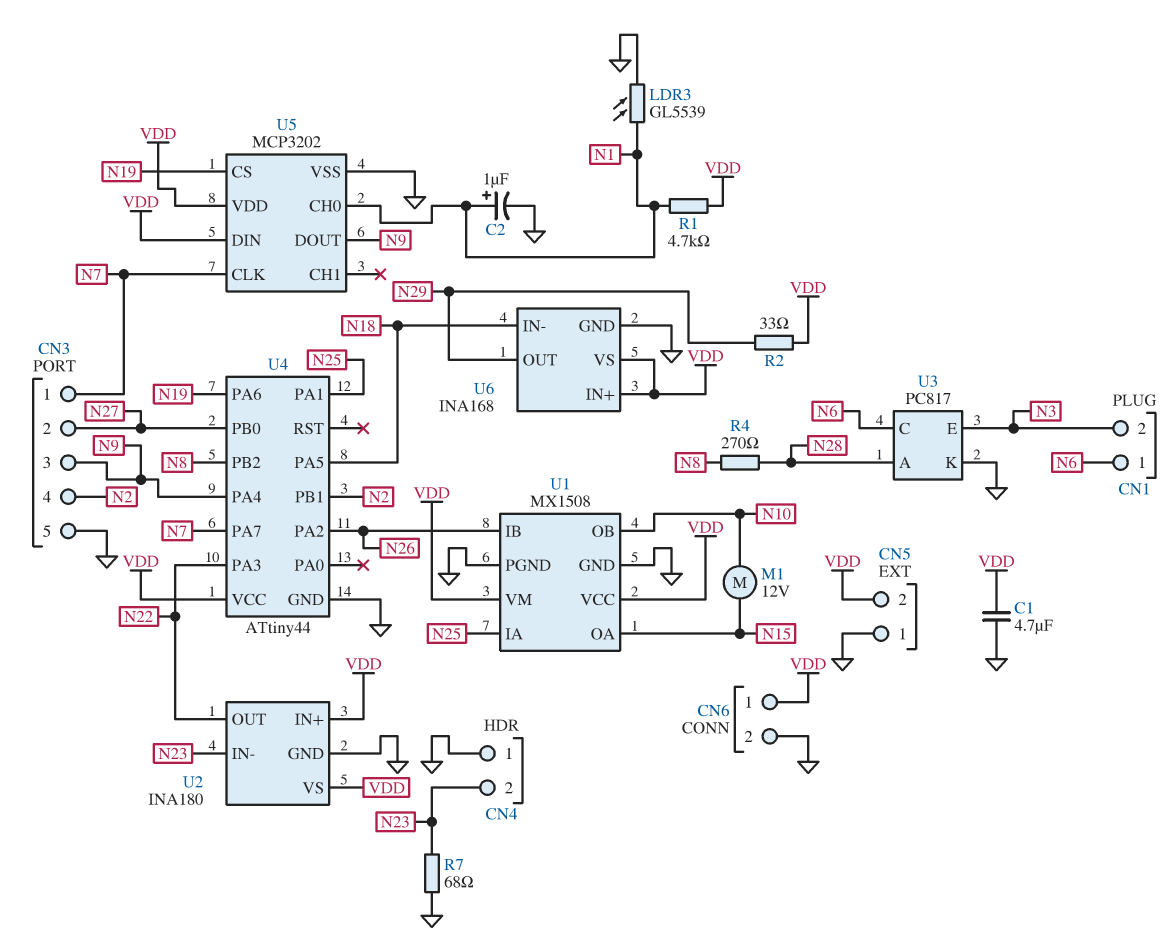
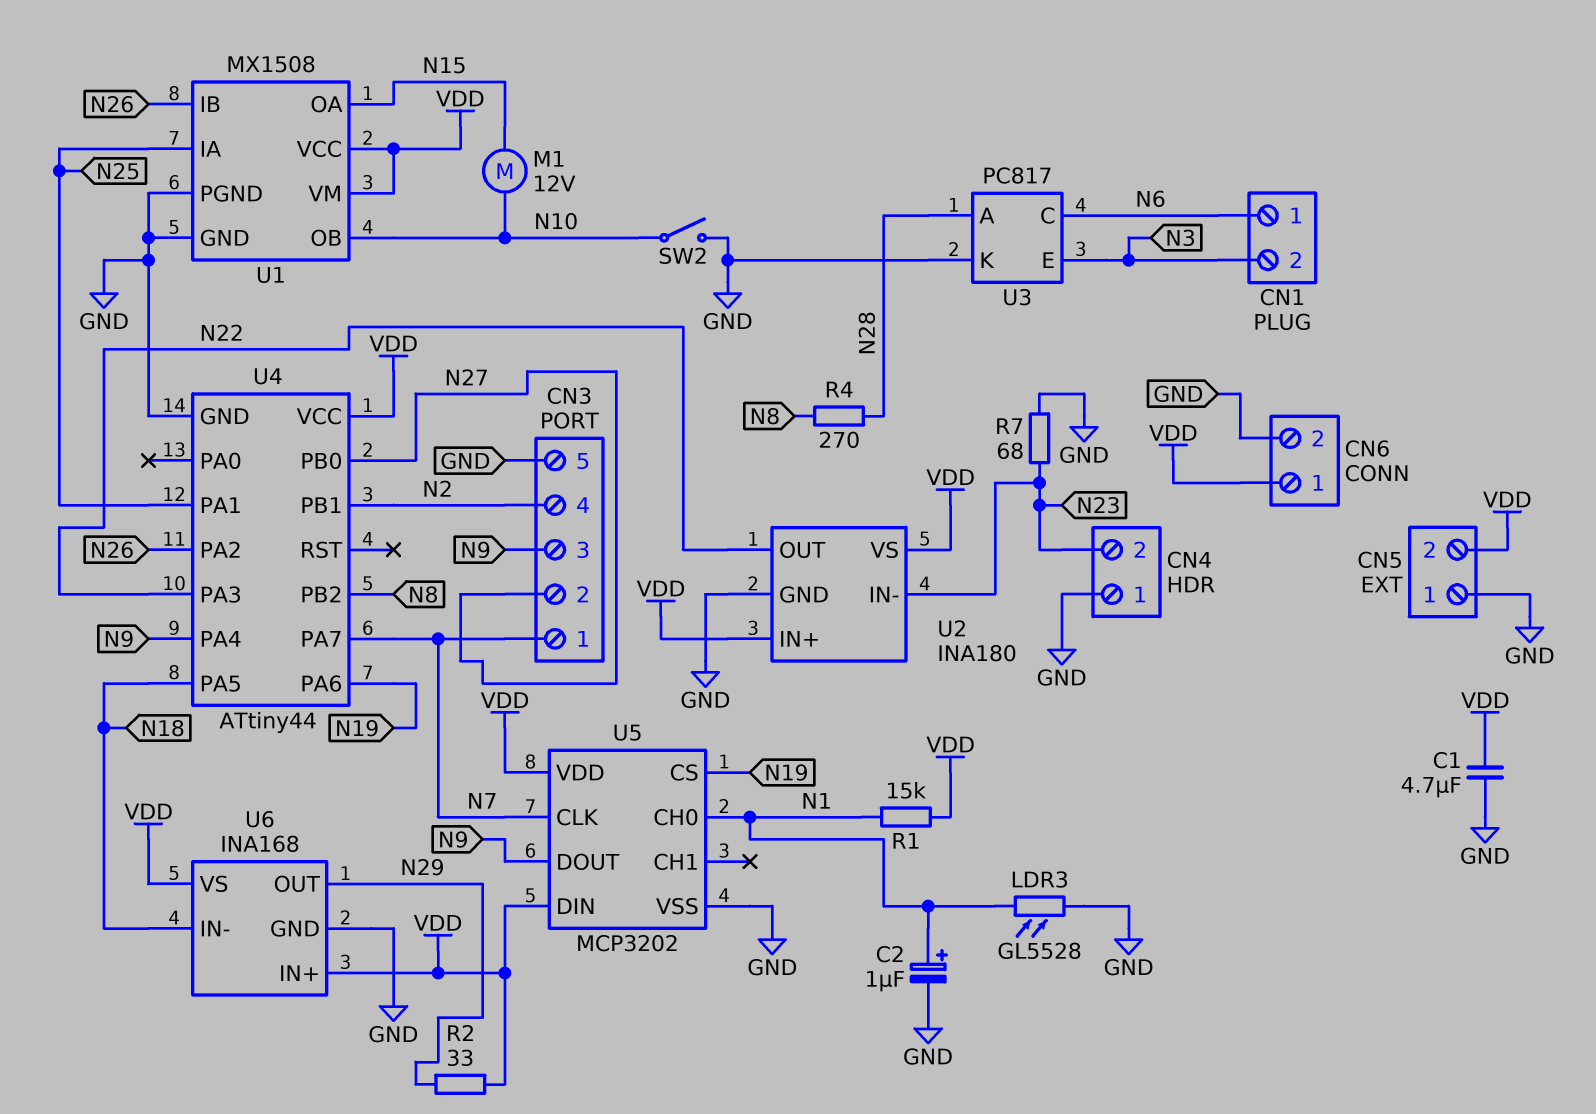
LDR3: GL5539 (GND, N1) -> GL5528 (GND, N1)
R1: 4.7k (N1, VDD) -> 15k (N1, VDD)
SW2: none -> switch (GND, N10)

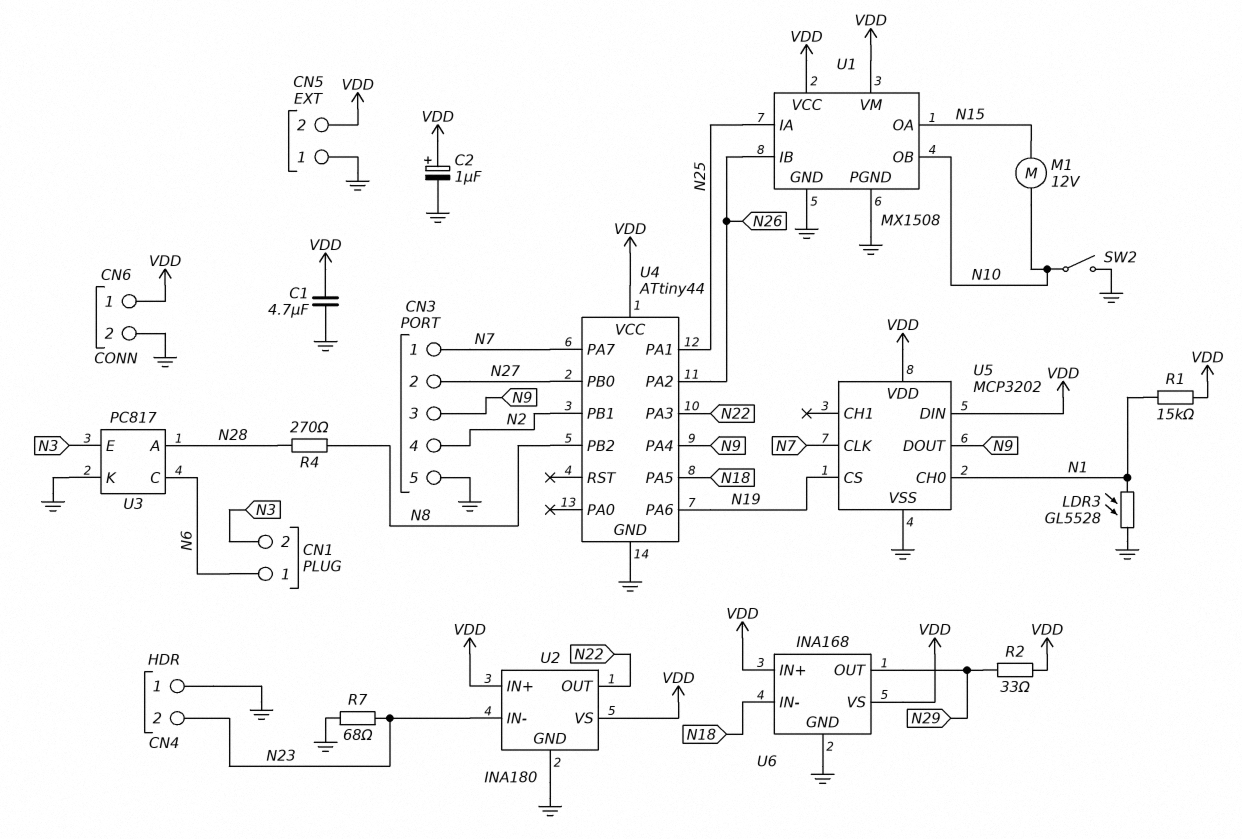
C2: 1uF (plus N1, minus GND) -> 1uF (plus VDD, minus GND)

